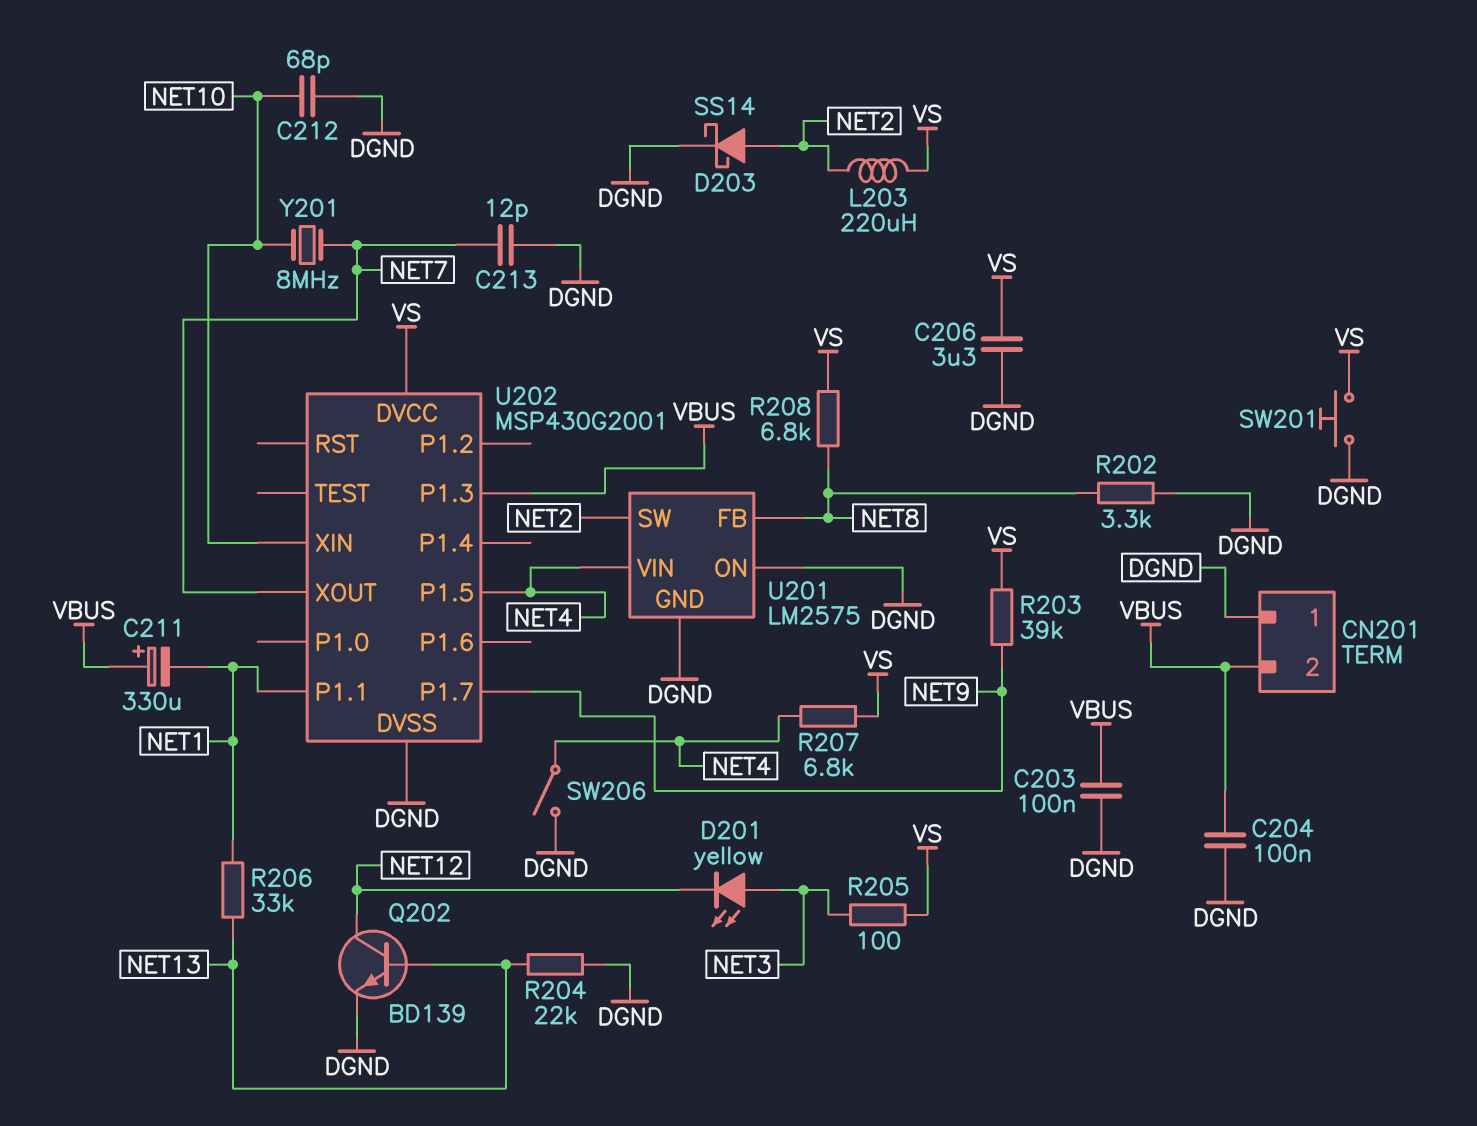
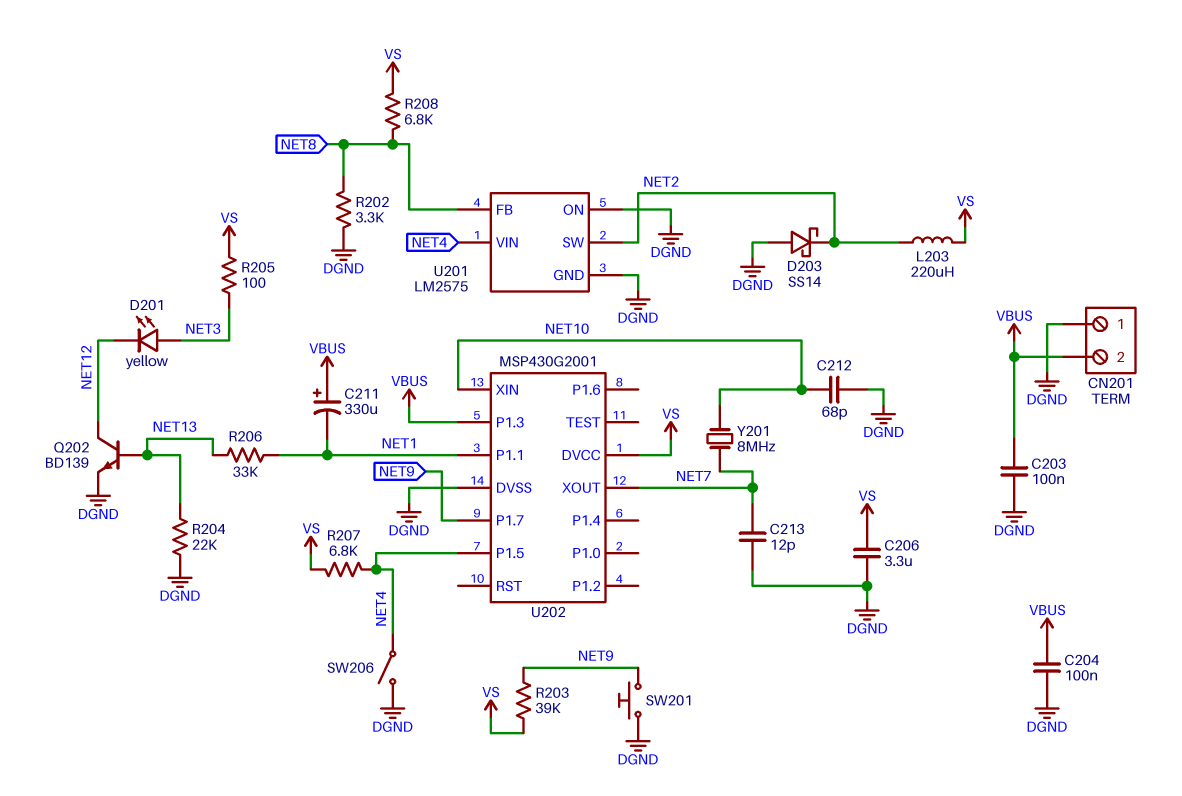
D203: schottky SS14 (A NET2, K DGND) -> schottky SS14 (A DGND, K NET2)
SW201: button (DGND, VS) -> button (DGND, NET9)

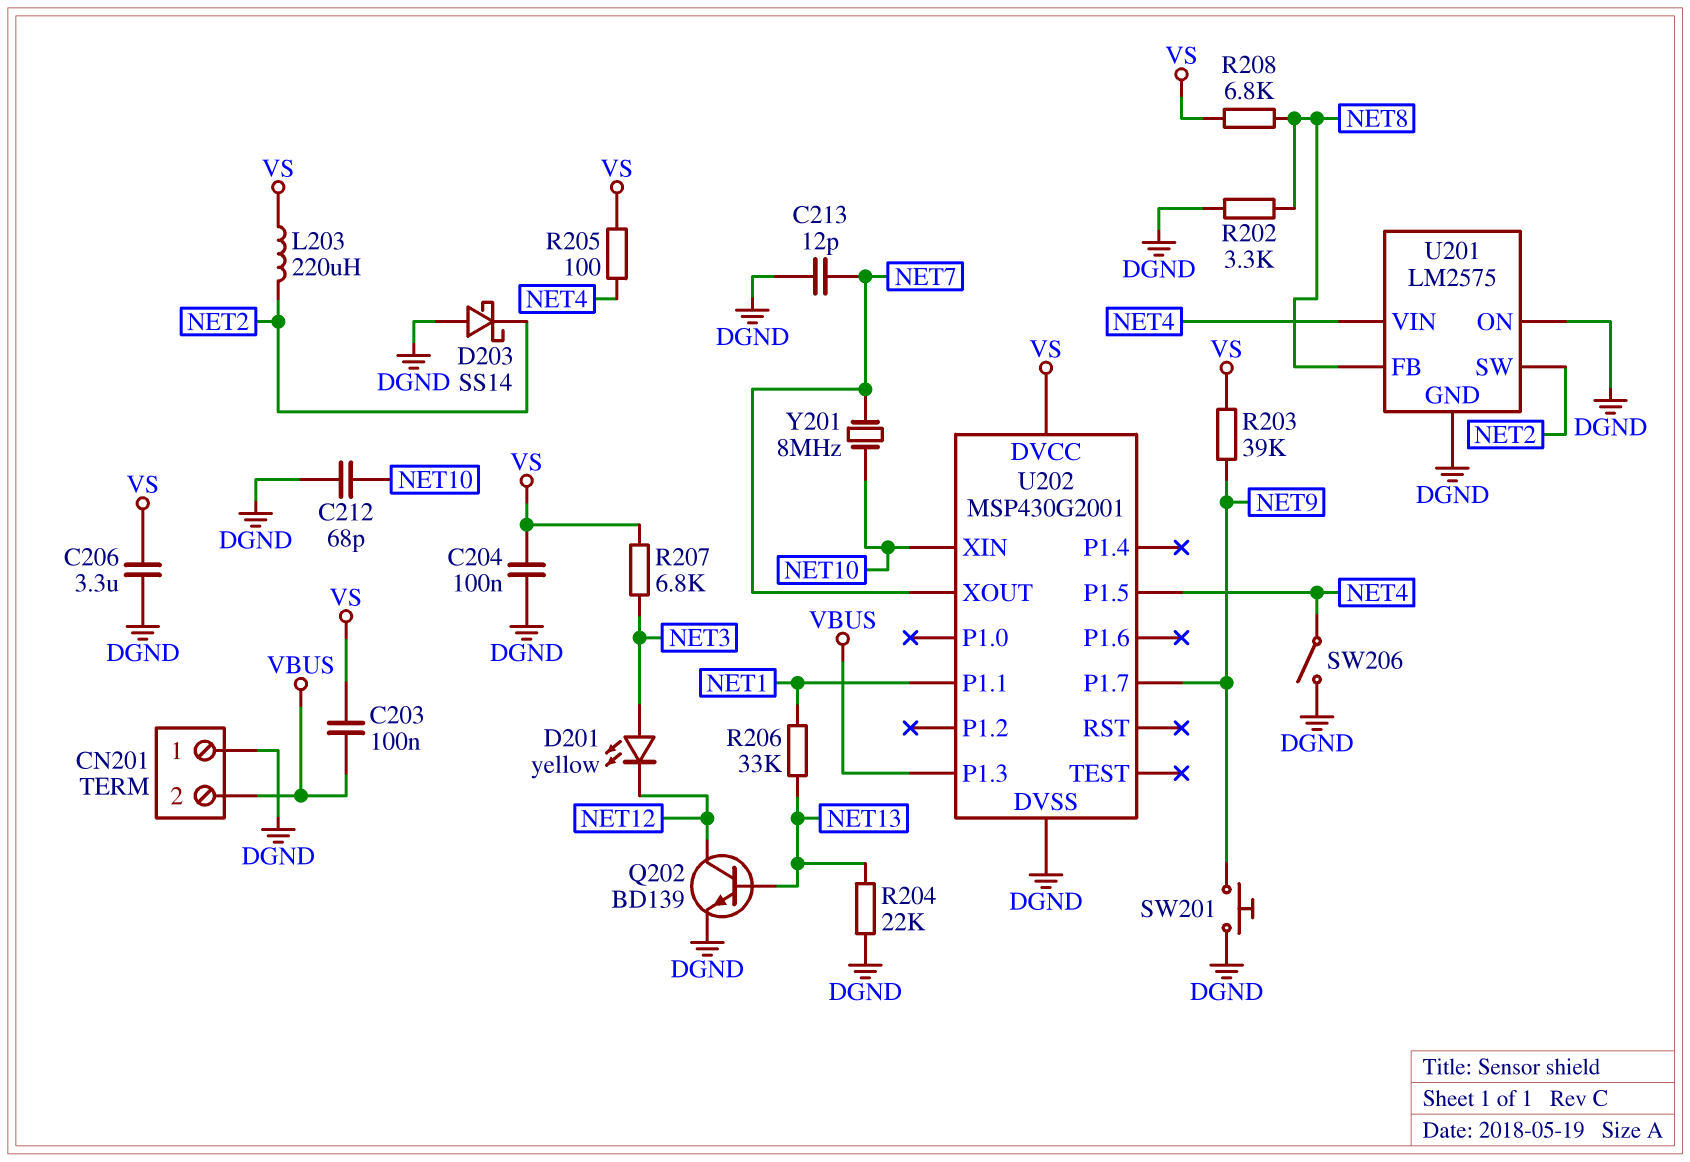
C203: 100nF (DGND, VBUS) -> 100nF (VBUS, VS)
C204: 100nF (DGND, VBUS) -> 100nF (DGND, VS)
C211: 330uF (plus VBUS, minus NET1) -> none
R205: 100 (NET3, VS) -> 100 (NET4, VS)
R207: 6.8k (NET4, VS) -> 6.8k (NET3, VS)

